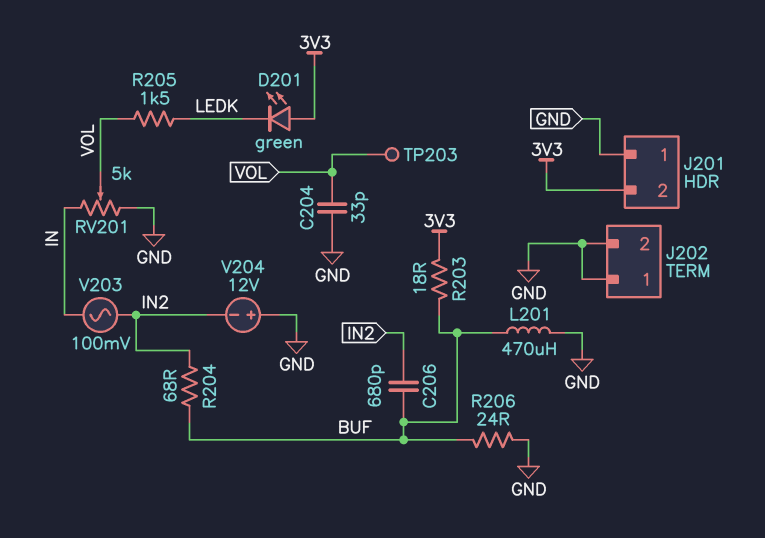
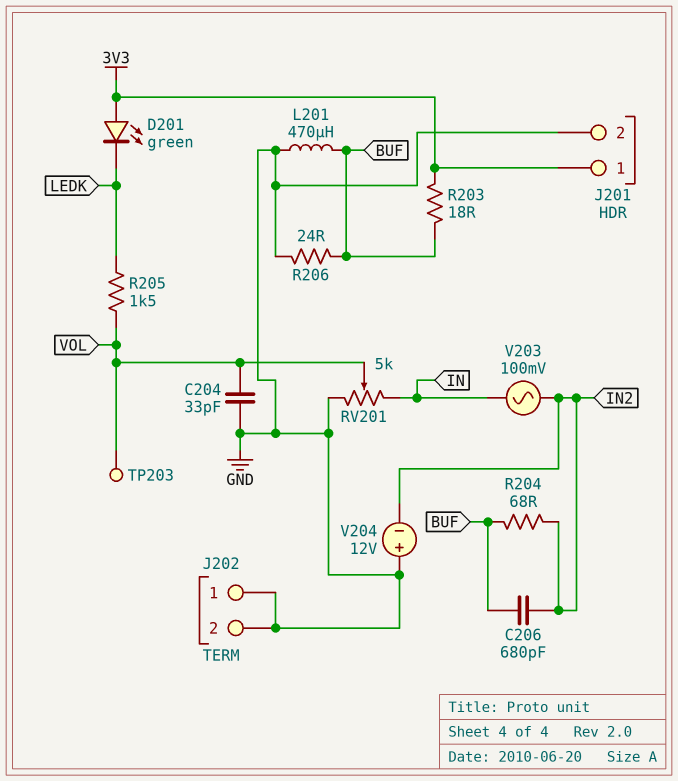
J201 pin 1: GND -> 3V3
J201 pin 2: 3V3 -> GND

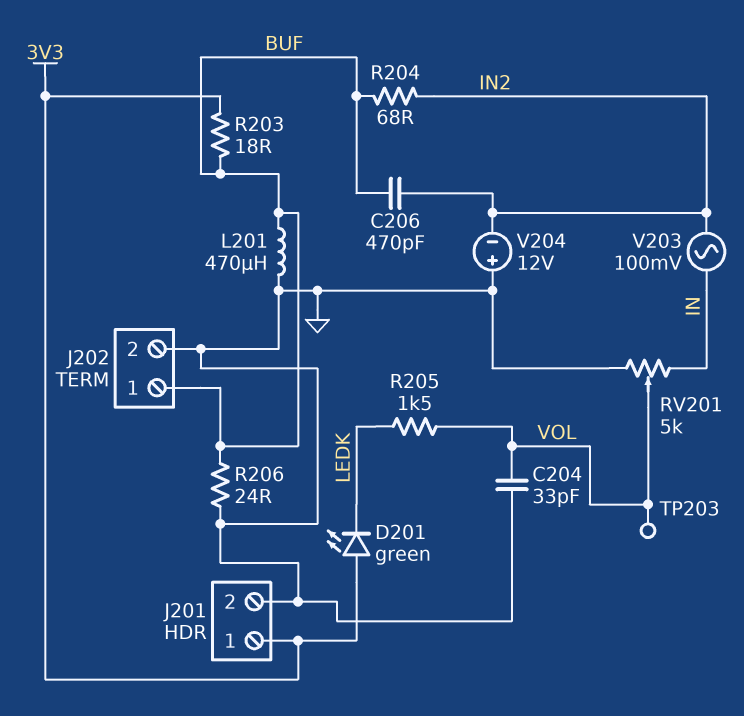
C206: 680pF (BUF, IN2) -> 470pF (BUF, IN2)
J202 pin 1: GND -> BUF

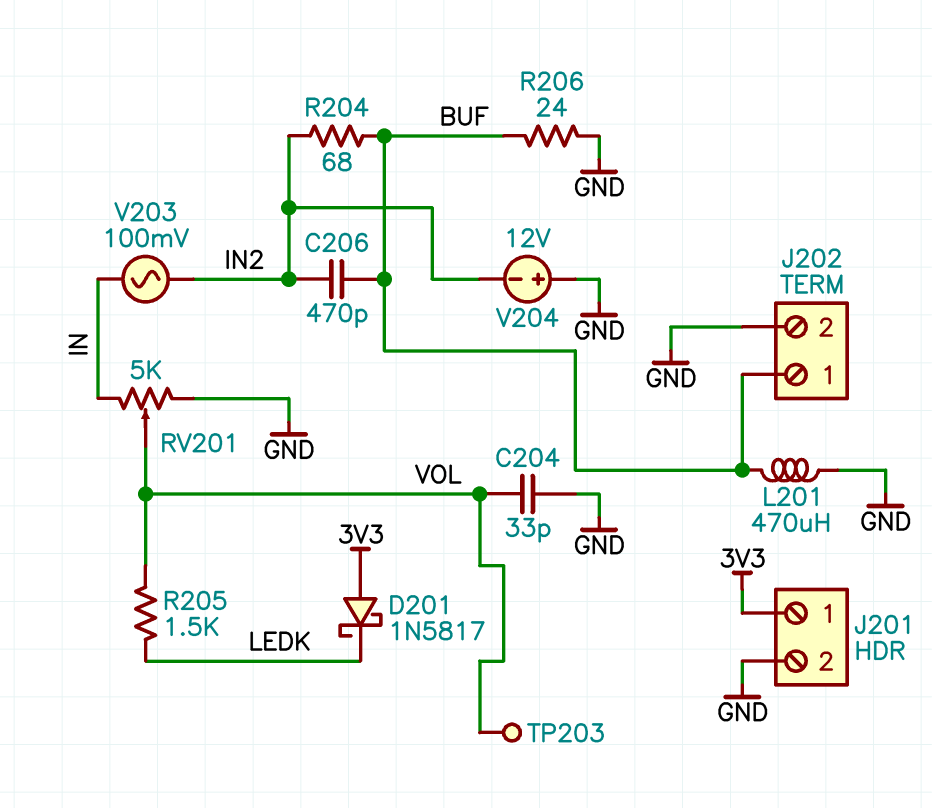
D201: LED green (A 3V3, K LEDK) -> schottky 1N5817 (A 3V3, K LEDK)
R203: 18 (3V3, BUF) -> none

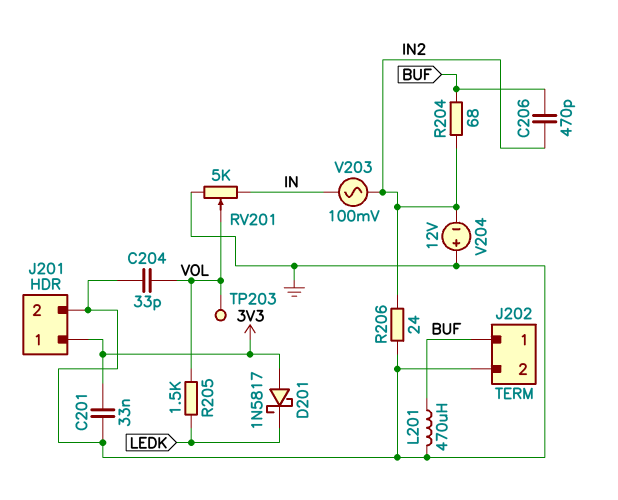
C201: none -> 33nF (3V3, GND)
R206: 24 (BUF, GND) -> 24 (GND, IN2)

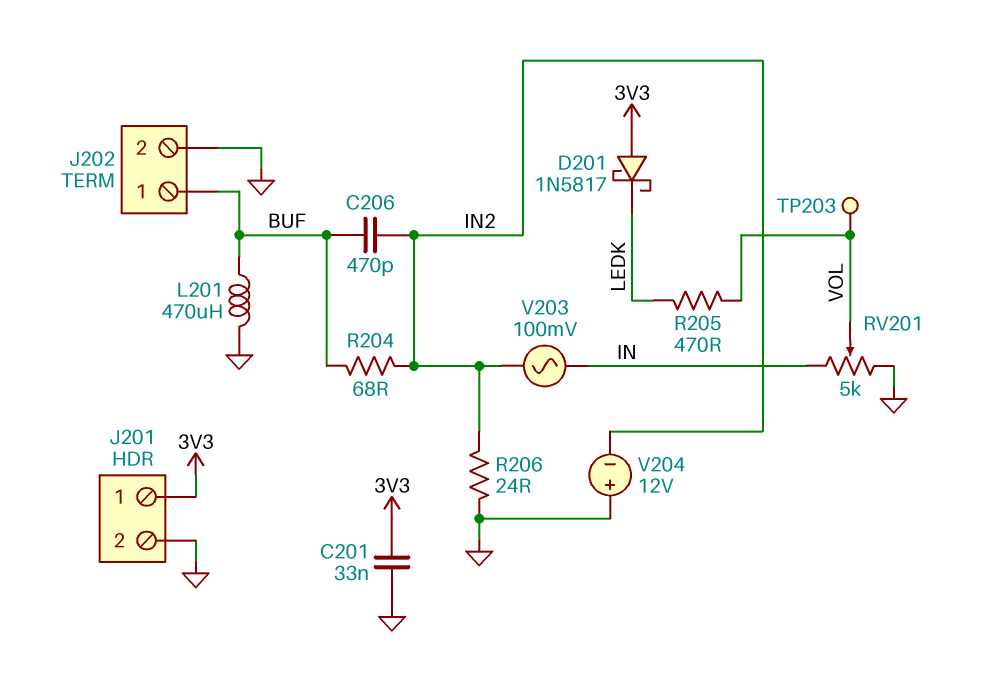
C204: 33pF (GND, VOL) -> none
R205: 1.5k (LEDK, VOL) -> 470 (LEDK, VOL)

